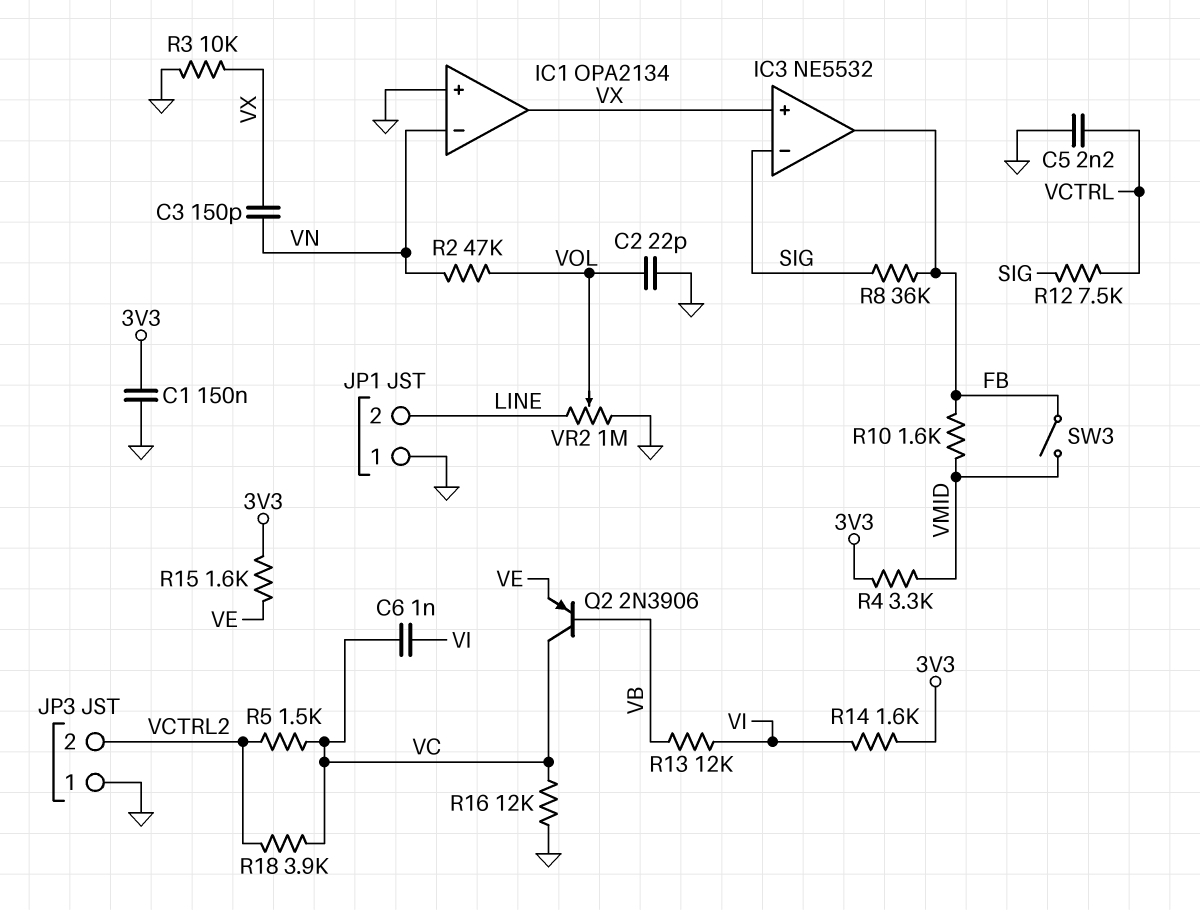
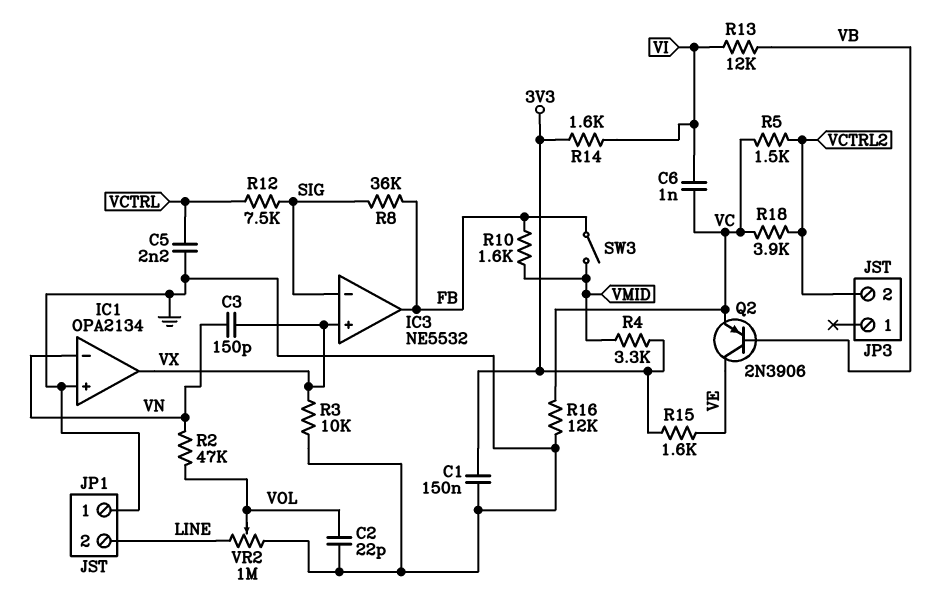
JP3 pin 1: GND -> none
Q2: PNP 2N3906 (B VB, C VC, E VE) -> PNP 2N3906 (B VB, C VE, E VC)

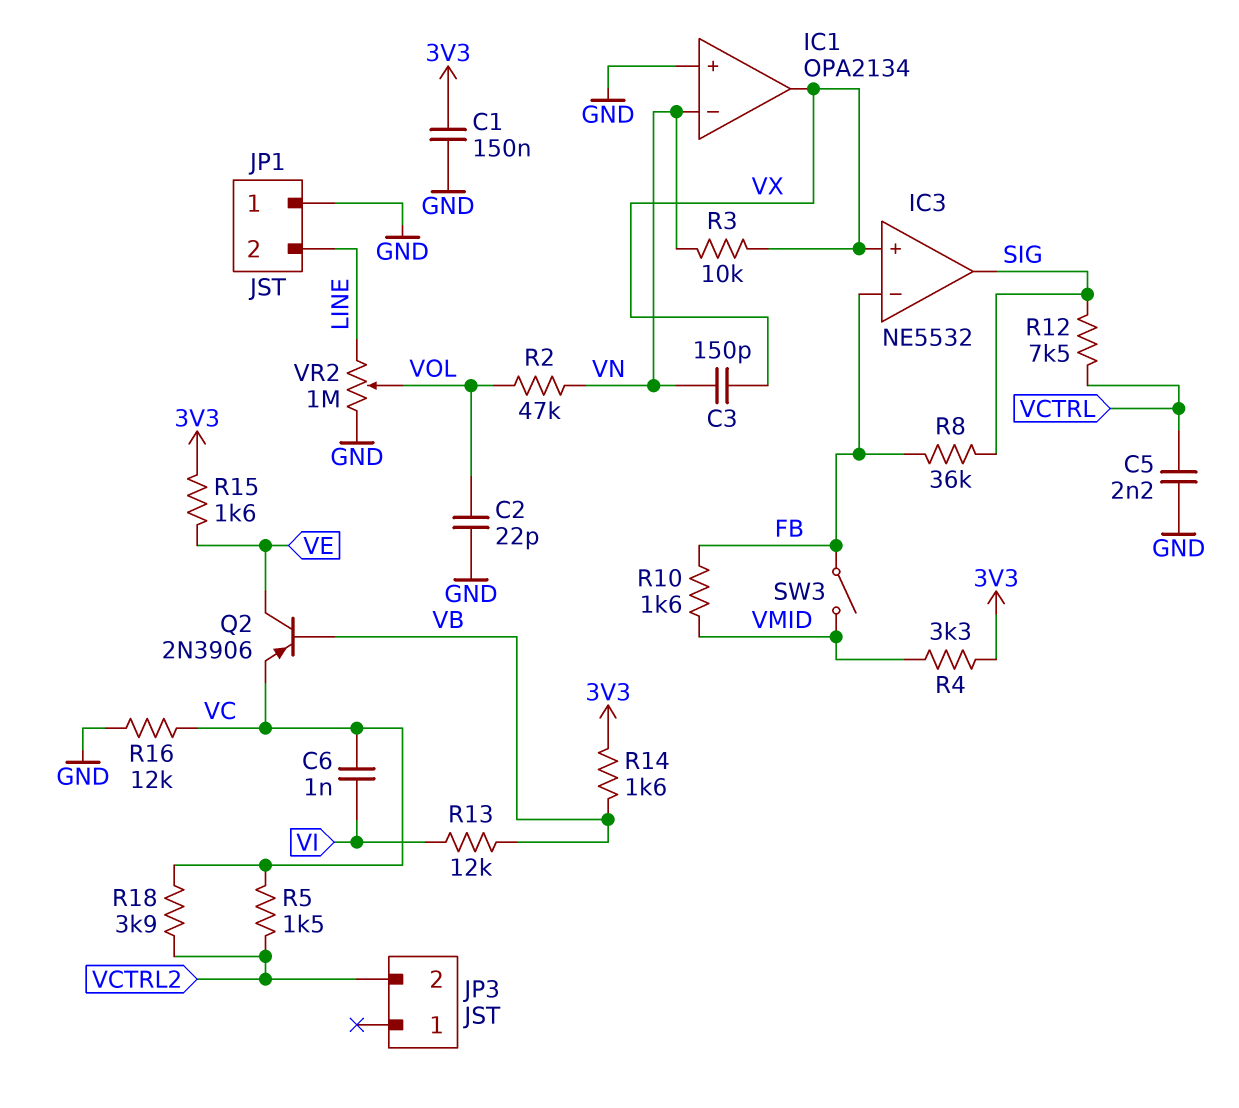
IC3 pin in-: SIG -> FB
IC3 pin out: FB -> SIG
R3: 10k (GND, VX) -> 10k (VN, VX)
R14: 1.6k (3V3, VI) -> 1.6k (3V3, VB)

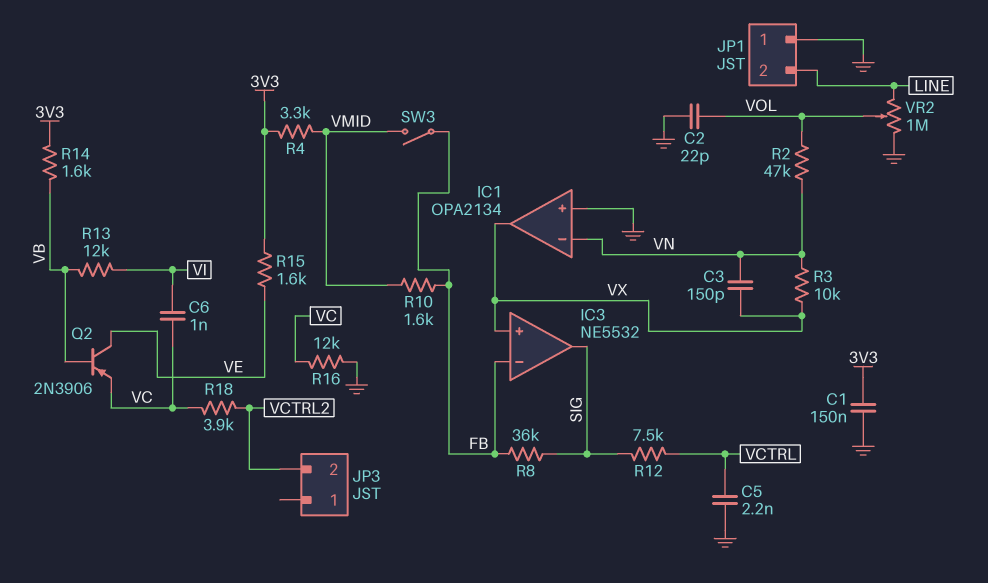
R5: 1.5k (VC, VCTRL2) -> none

